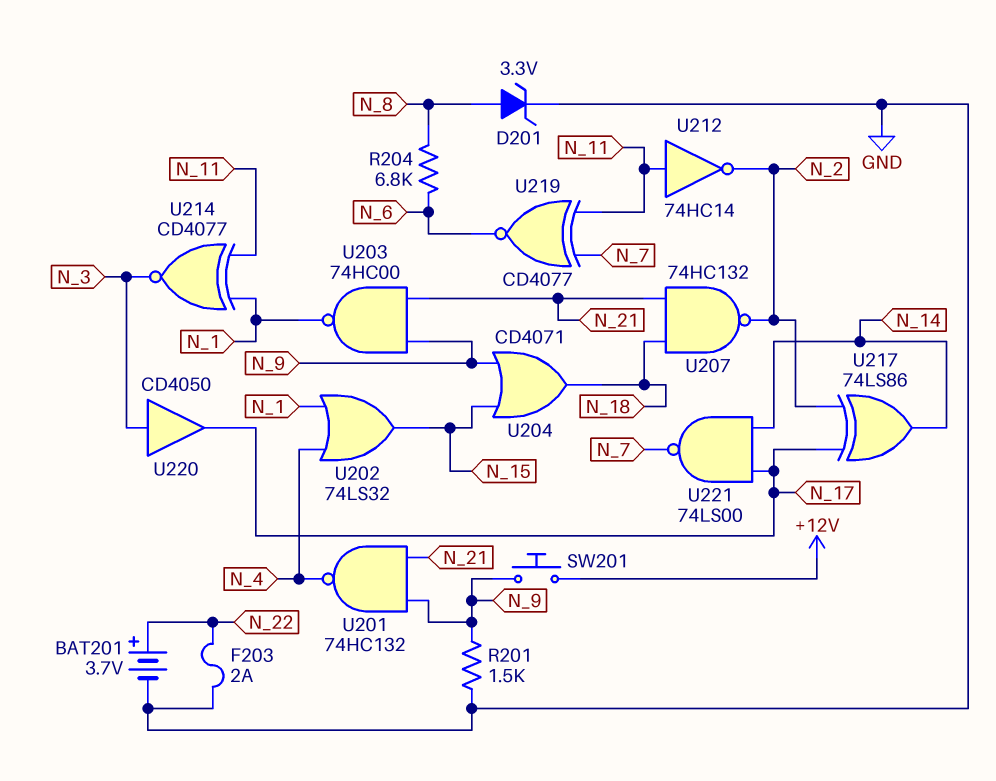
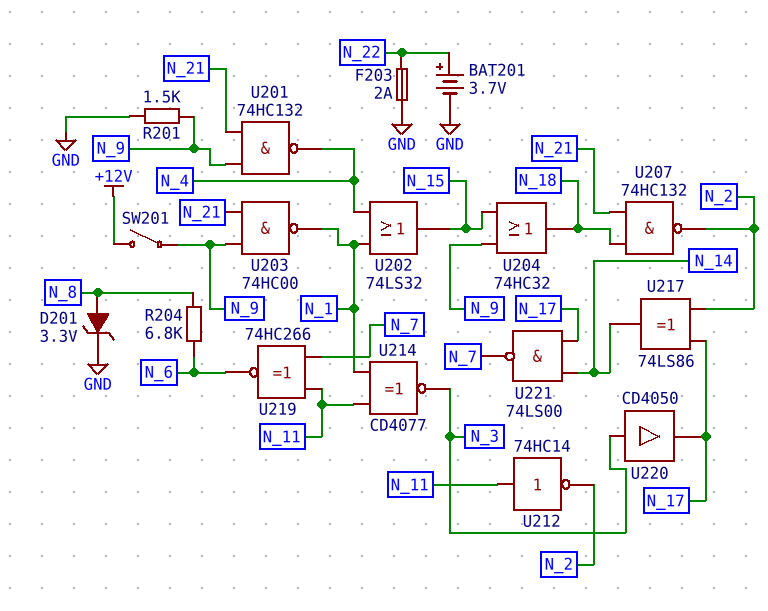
SW201: button (+12V, N_9) -> switch (+12V, N_9)
U204: OR CD4071 (in N_9, in N_15, out N_18) -> OR 74HC32 (in N_9, in N_15, out N_18)
U219: XNOR CD4077 (in N_7, in N_11, out N_6) -> XNOR 74HC266 (in N_7, in N_11, out N_6)

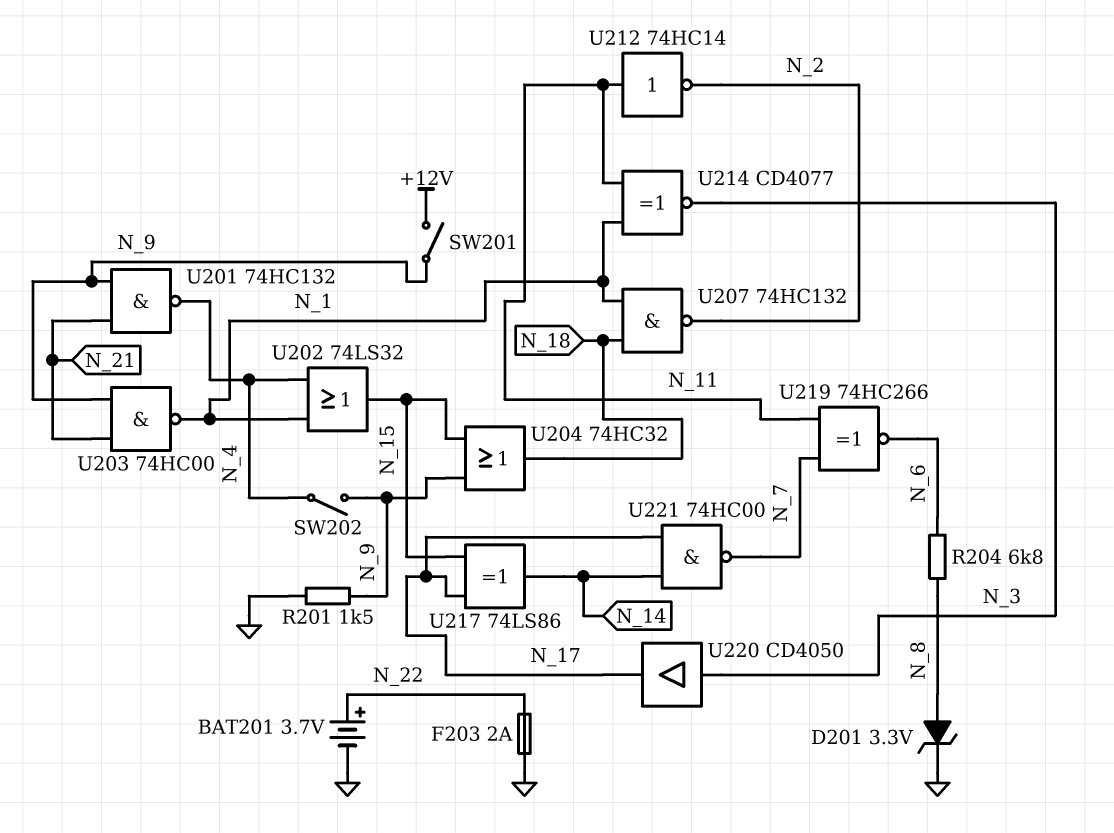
SW202: none -> switch (N_4, N_9)
U207: NAND 74HC132 (in N_18, in N_21, out N_2) -> NAND 74HC132 (in N_1, in N_18, out N_2)
U217: XOR 74LS86 (in N_2, in N_17, out N_14) -> XOR 74LS86 (in N_15, in N_17, out N_14)
U221: NAND 74LS00 (in N_14, in N_17, out N_7) -> NAND 74HC00 (in N_14, in N_17, out N_7)

